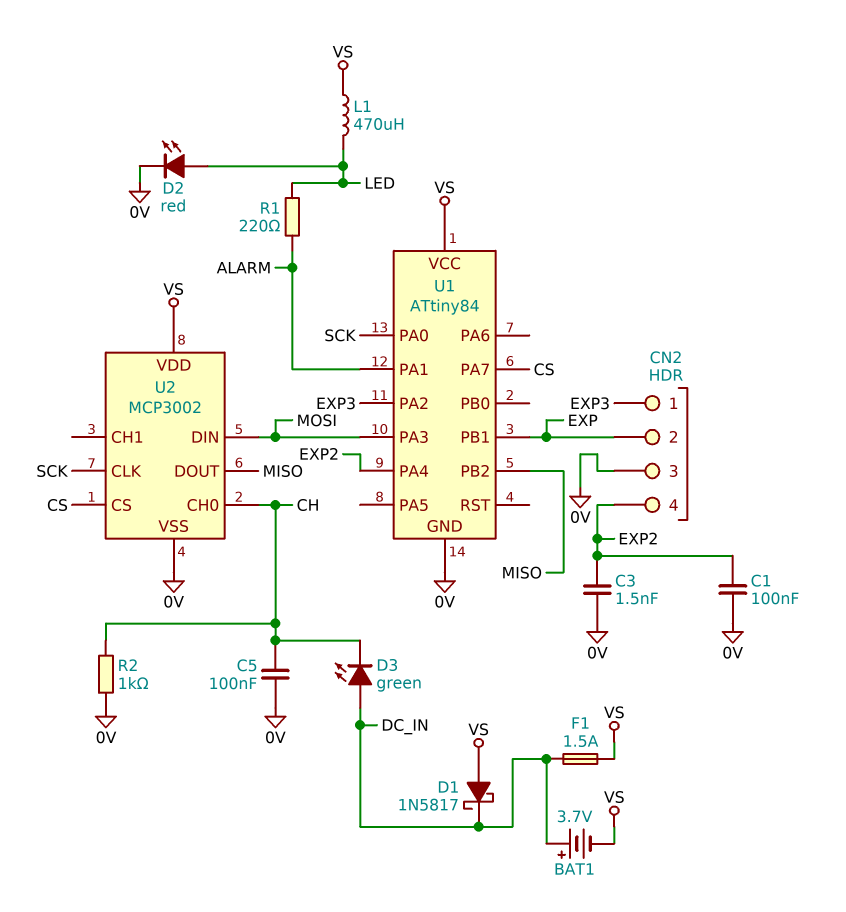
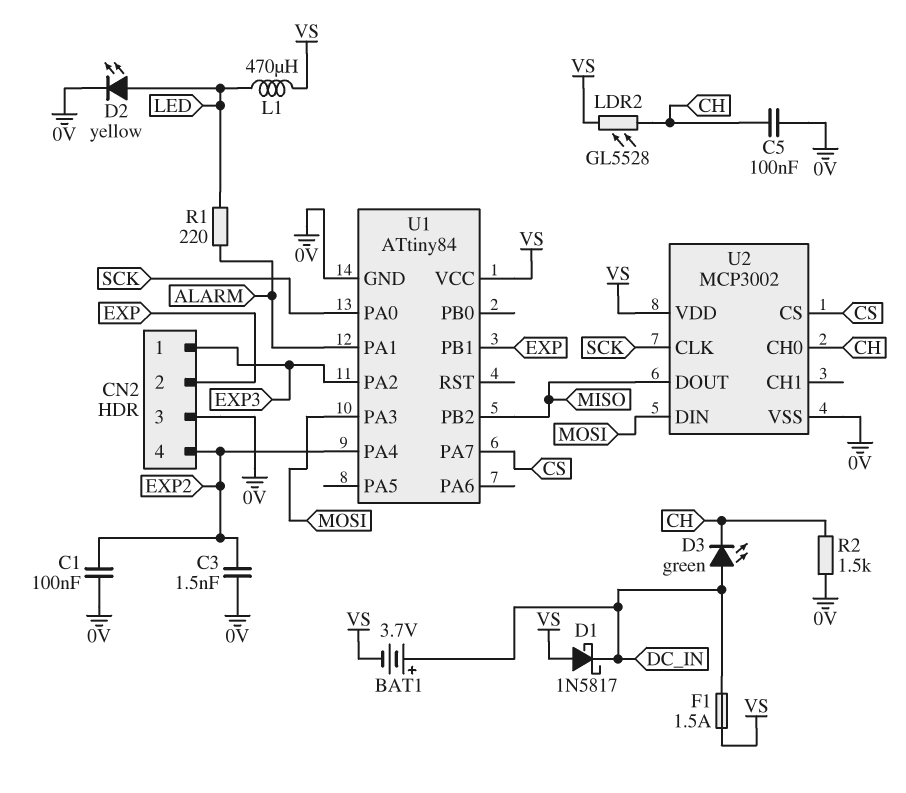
D2: LED red (A LED, K 0V) -> LED yellow (A LED, K 0V)
LDR2: none -> GL5528 (CH, VS)
R2: 1k (0V, CH) -> 1.5k (0V, CH)

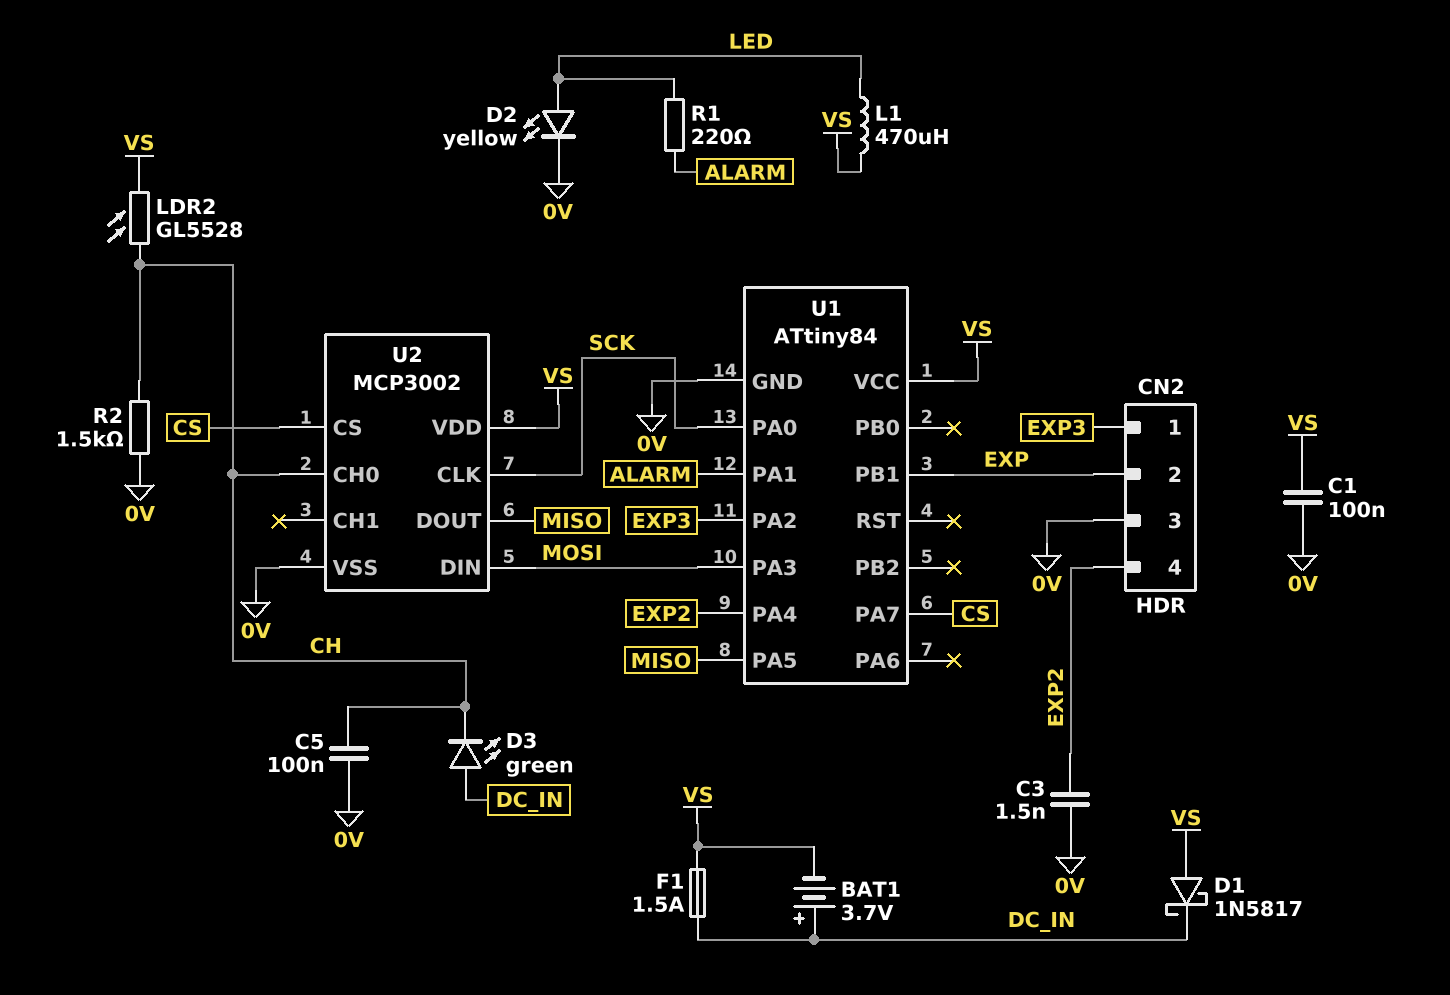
C1: 100nF (0V, EXP2) -> 100nF (0V, VS)
U1 pin PA5: none -> MISO
U1 pin PB2: MISO -> none

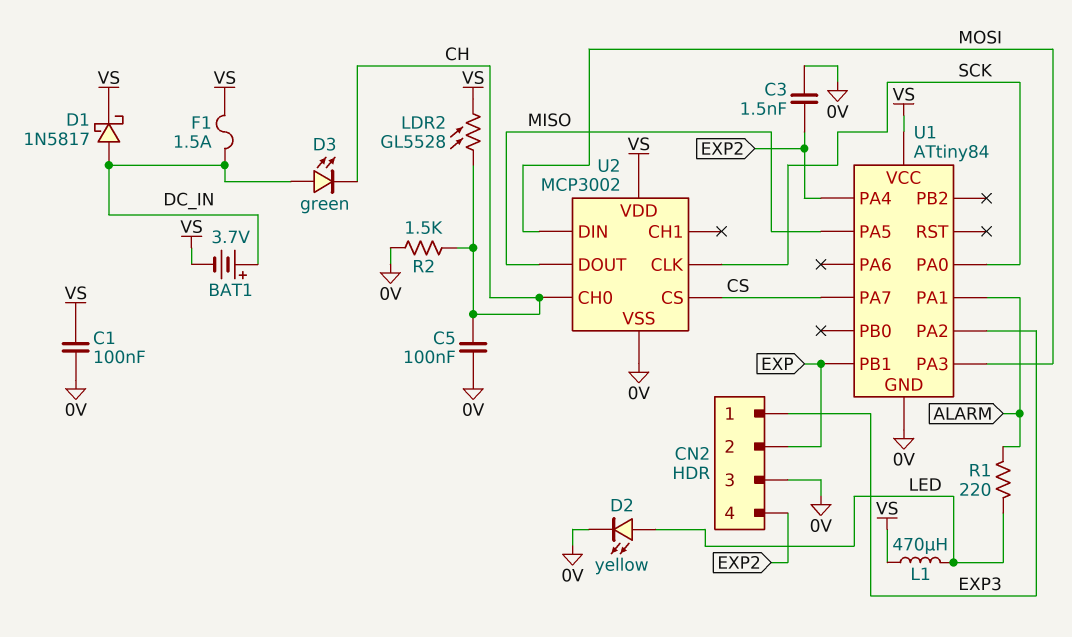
D1: schottky 1N5817 (A VS, K DC_IN) -> schottky 1N5817 (A DC_IN, K VS)

